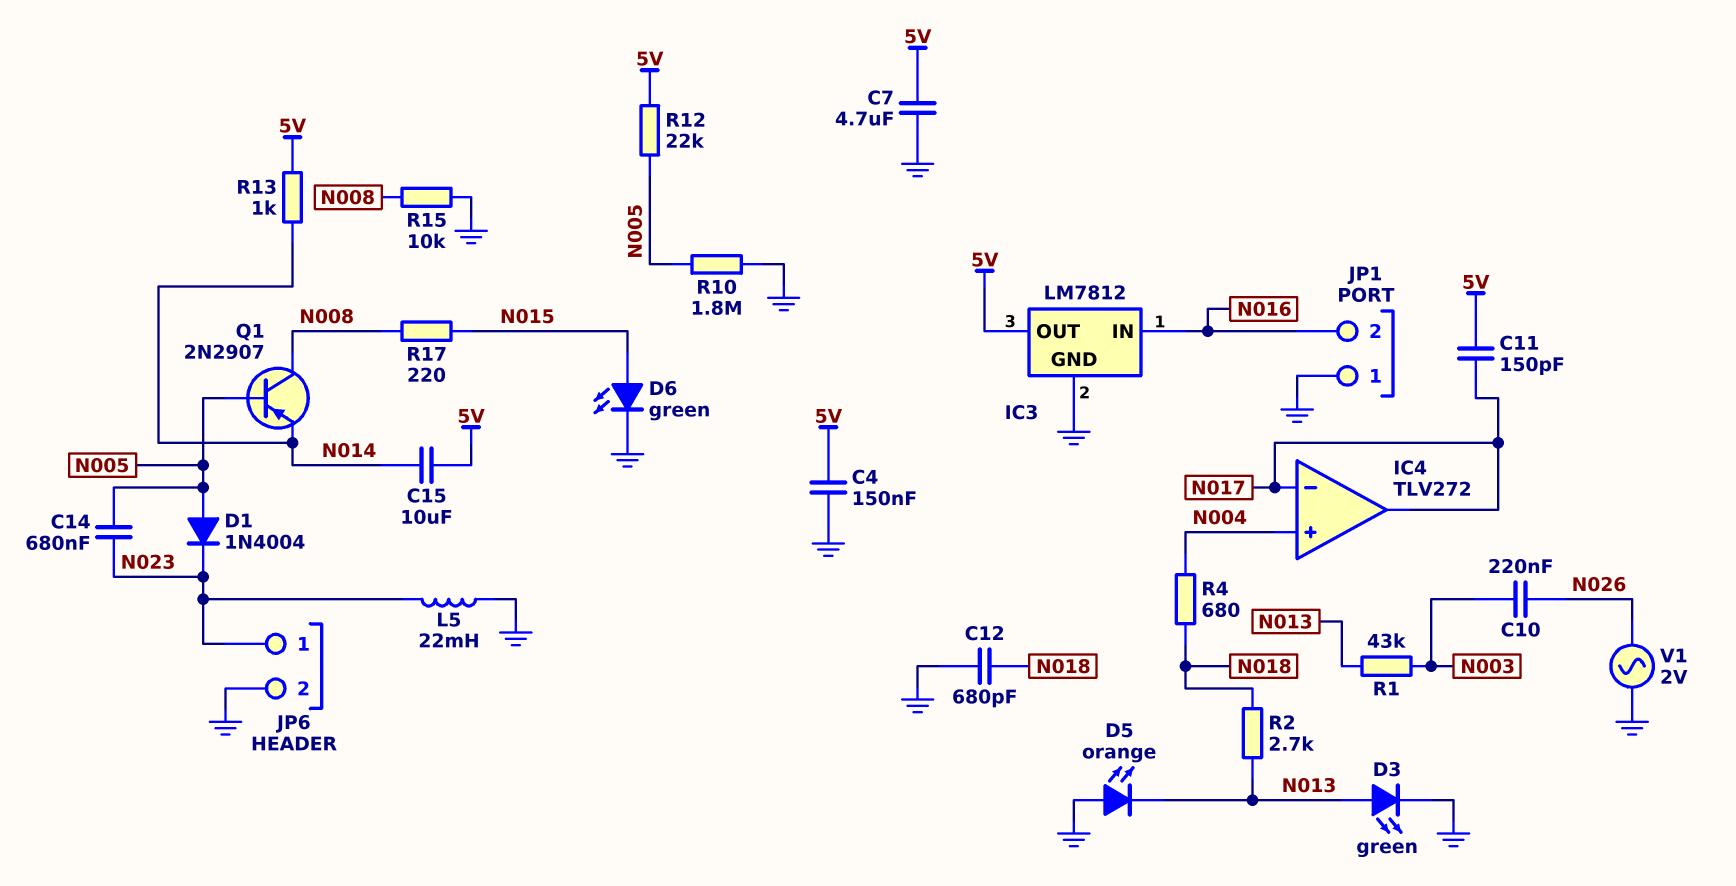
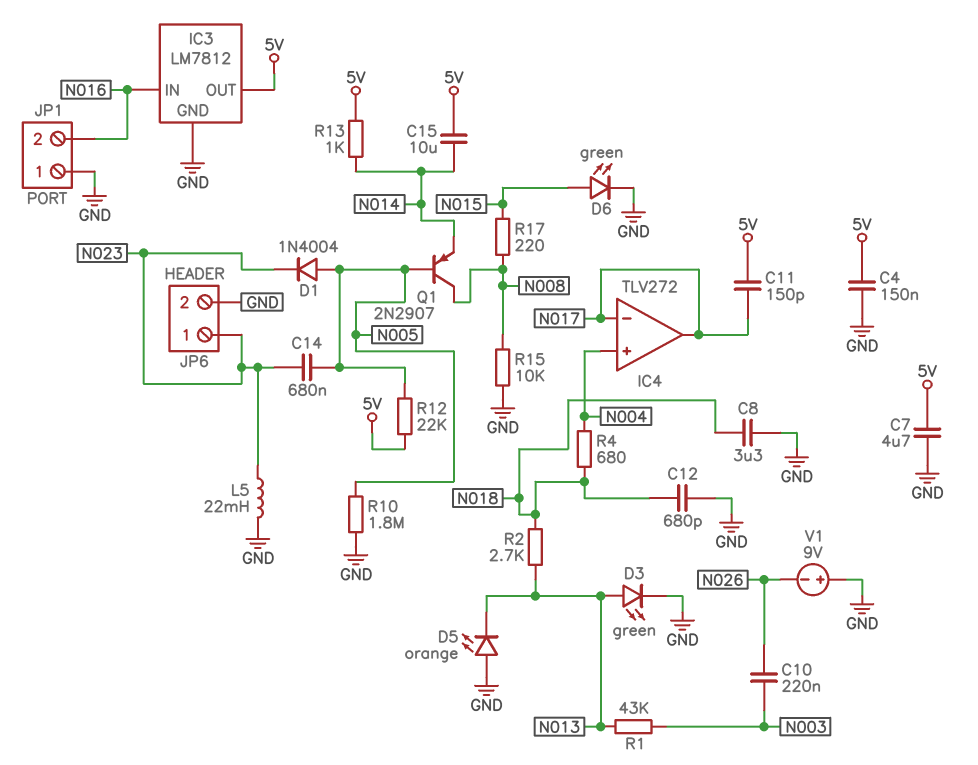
C8: none -> 3.3uF (GND, N018)
V1: AC 2V (GND, N026) -> 9V (plus GND, minus N026)

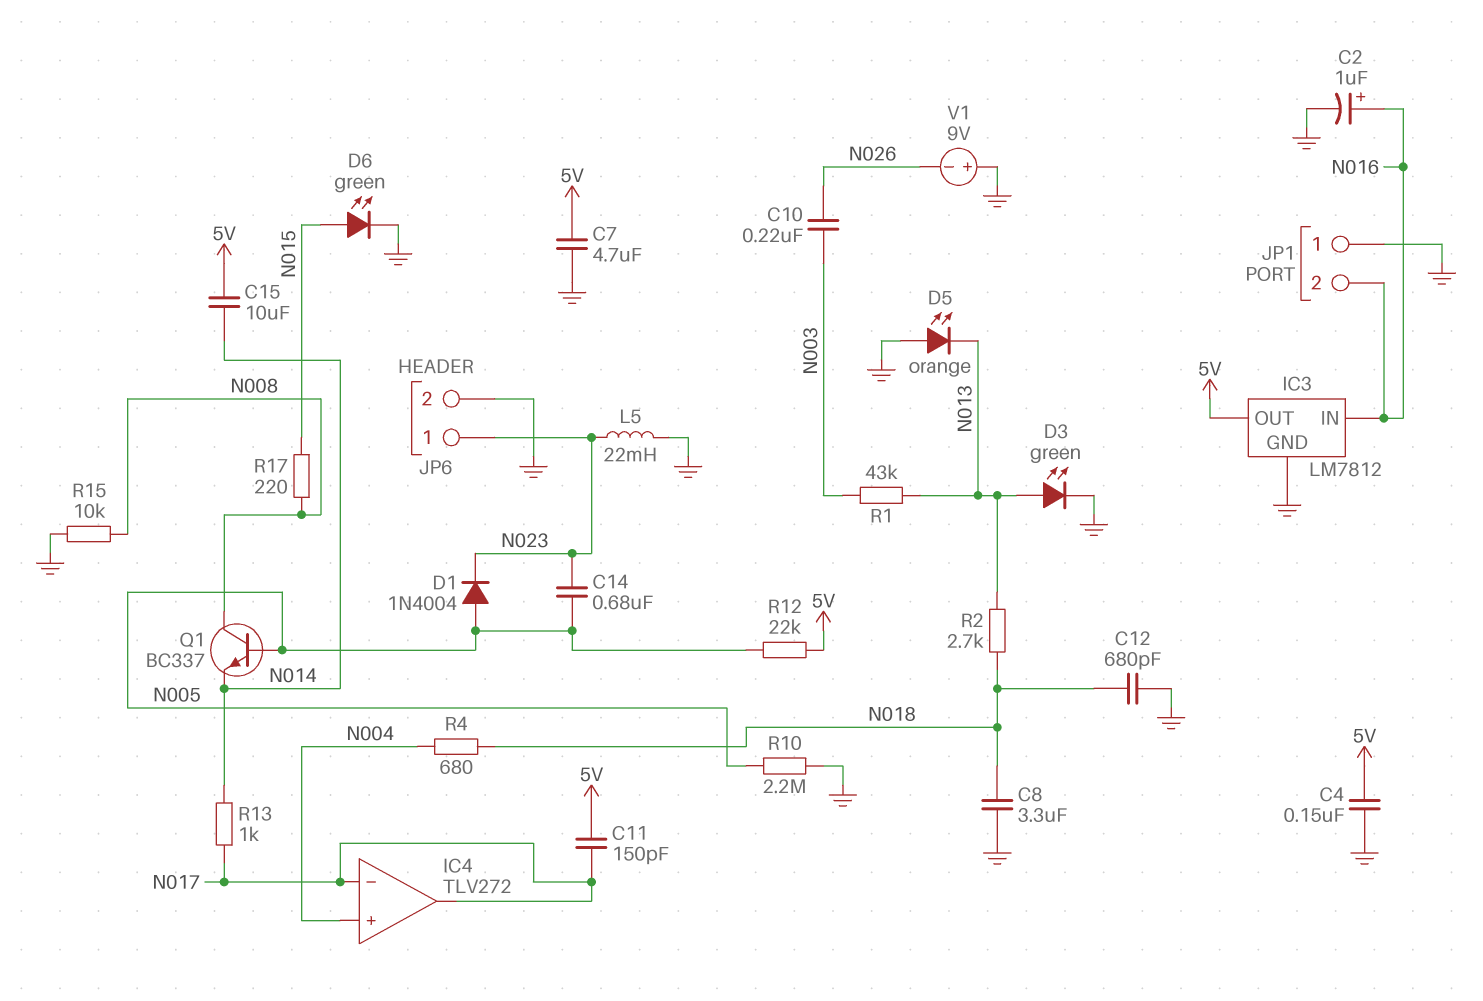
C2: none -> 1uF (plus N016, minus GND)
Q1: PNP 2N2907 (B N005, C N008, E N014) -> NPN BC337 (B N005, C N008, E N014)
R10: 1.8M (GND, N005) -> 2.2M (GND, N005)
R13: 1k (5V, N014) -> 1k (N014, N017)

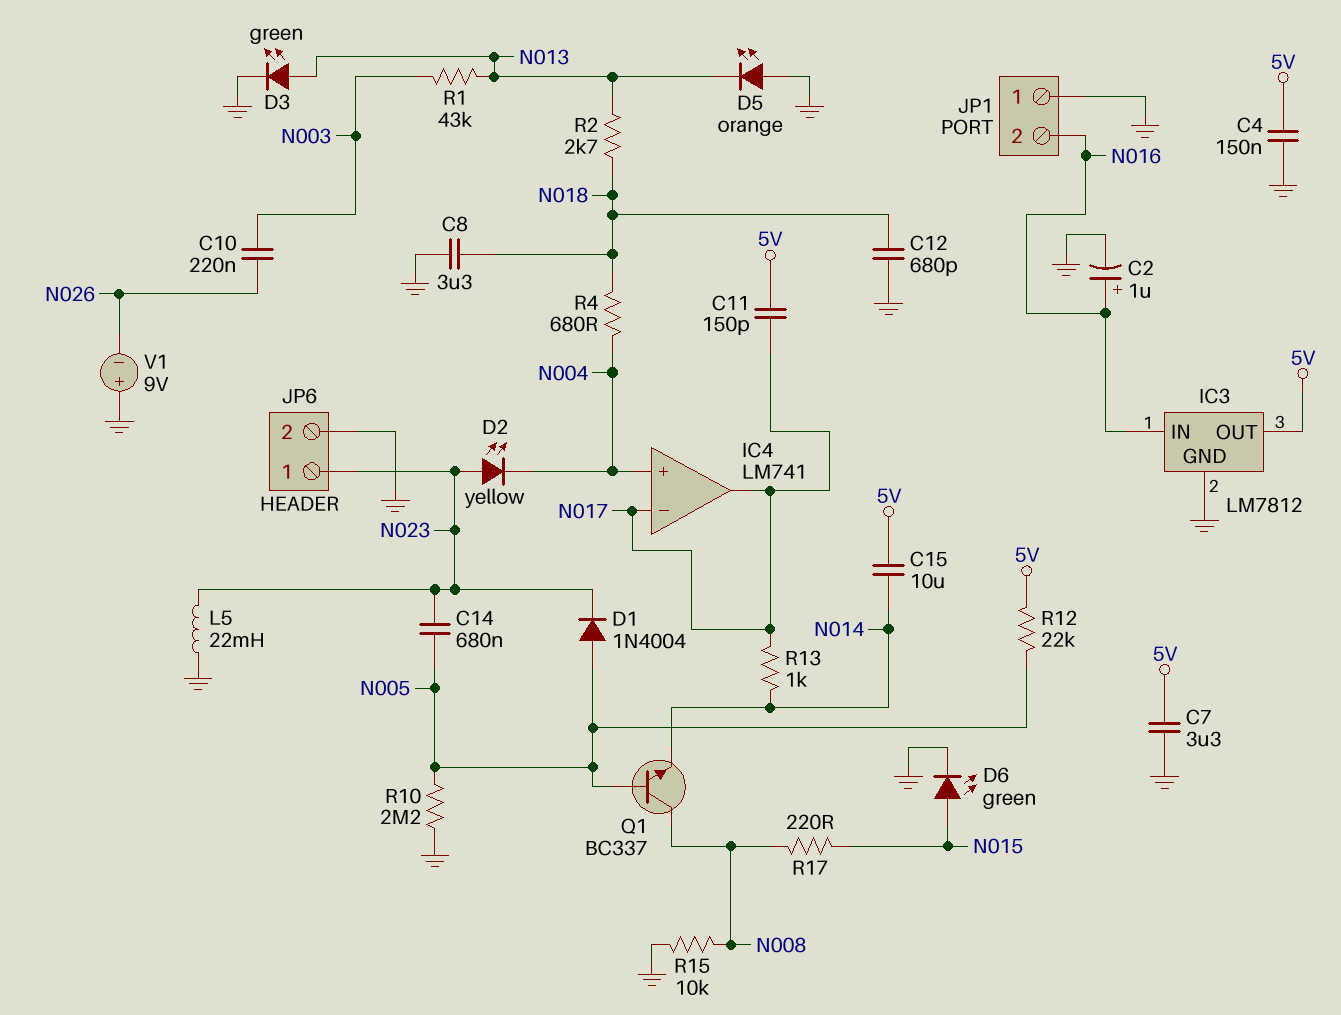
C7: 4.7uF (5V, GND) -> 3.3uF (5V, GND)
D2: none -> LED yellow (A N023, K N004)
IC4: TLV272 -> LM741

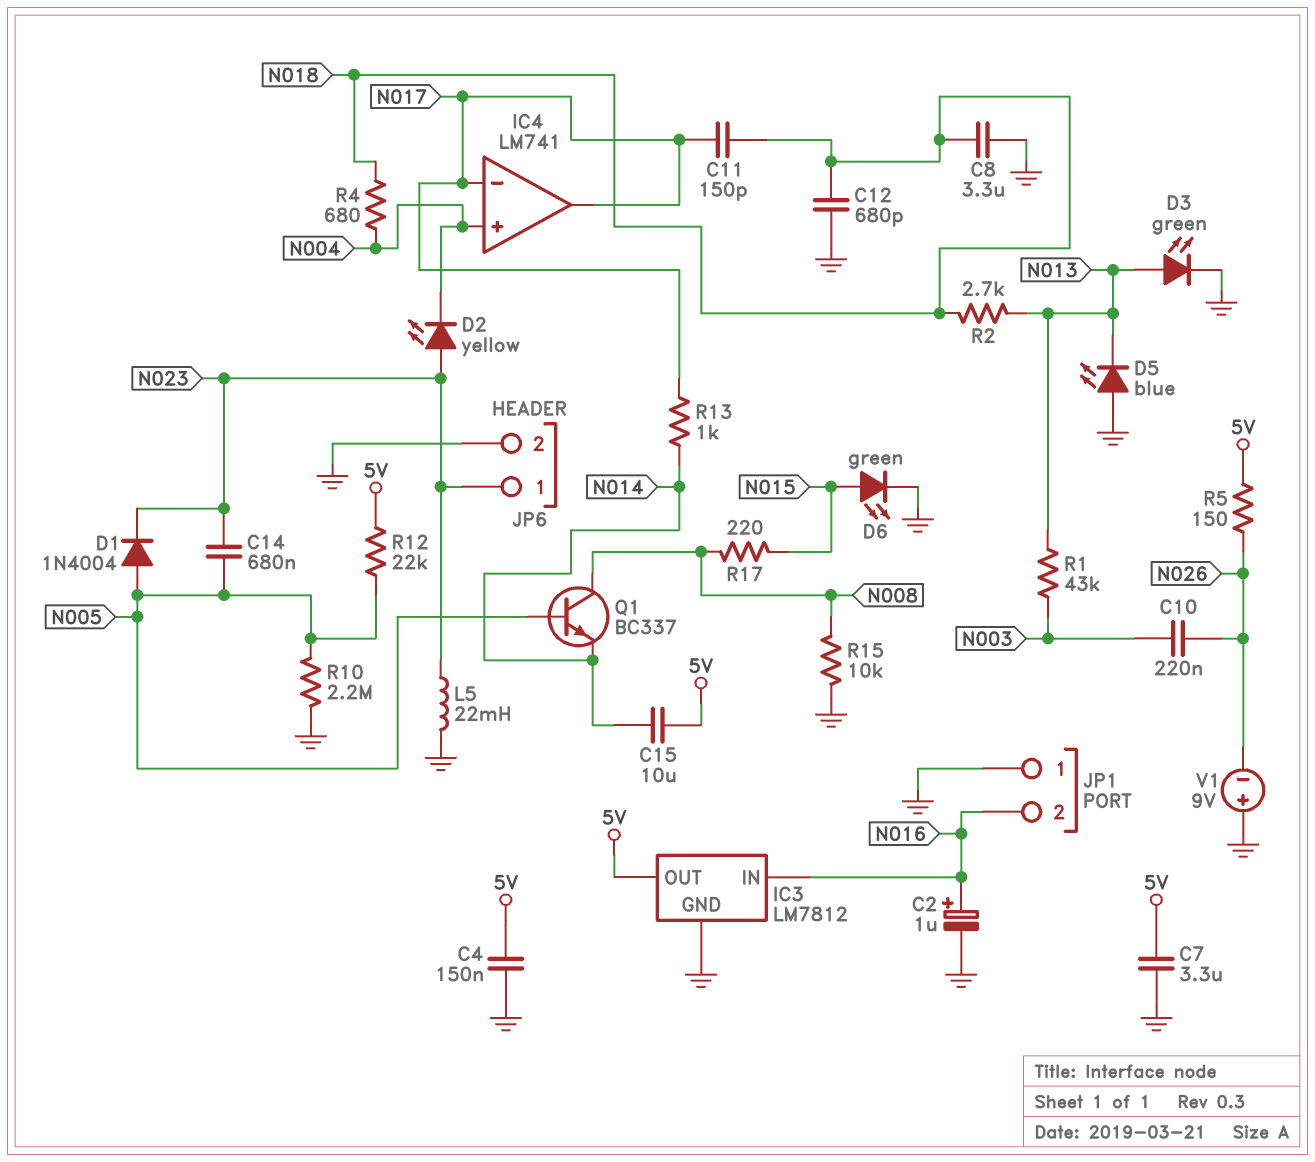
C11: 150pF (5V, N017) -> 150pF (N017, N018)
D5: LED orange (A GND, K N013) -> LED blue (A GND, K N013)
R5: none -> 150 (5V, N026)

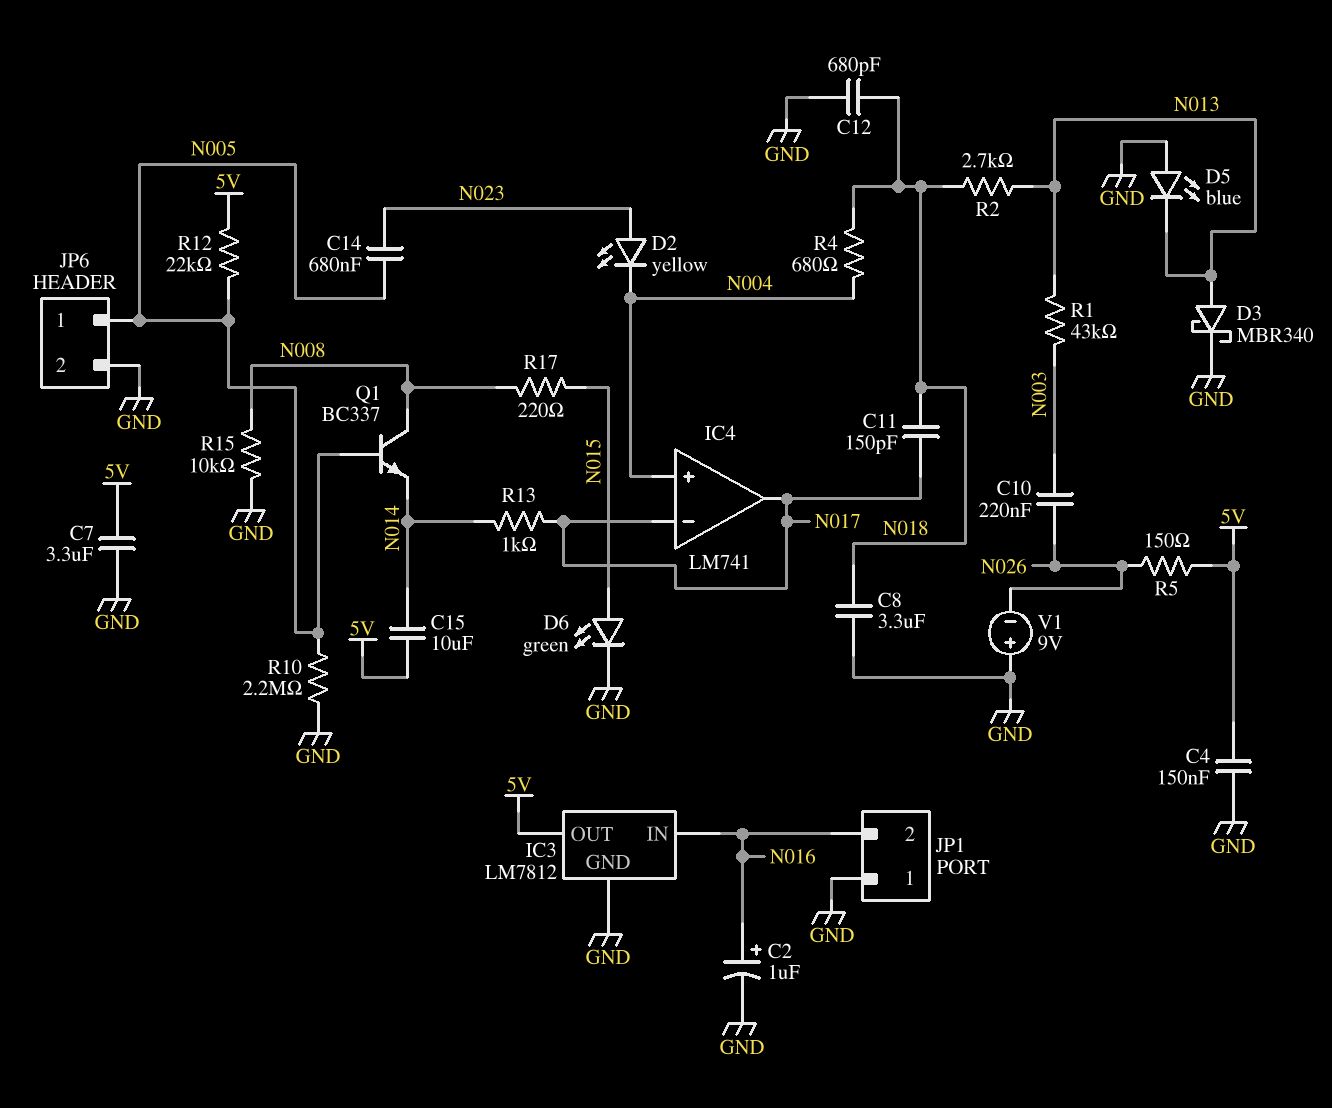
D1: diode 1N4004 (A N005, K N023) -> none
D3: LED green (A N013, K GND) -> schottky MBR340 (A N013, K GND)
JP6 pin 1: N023 -> N005
L5: 22mH (GND, N023) -> none

